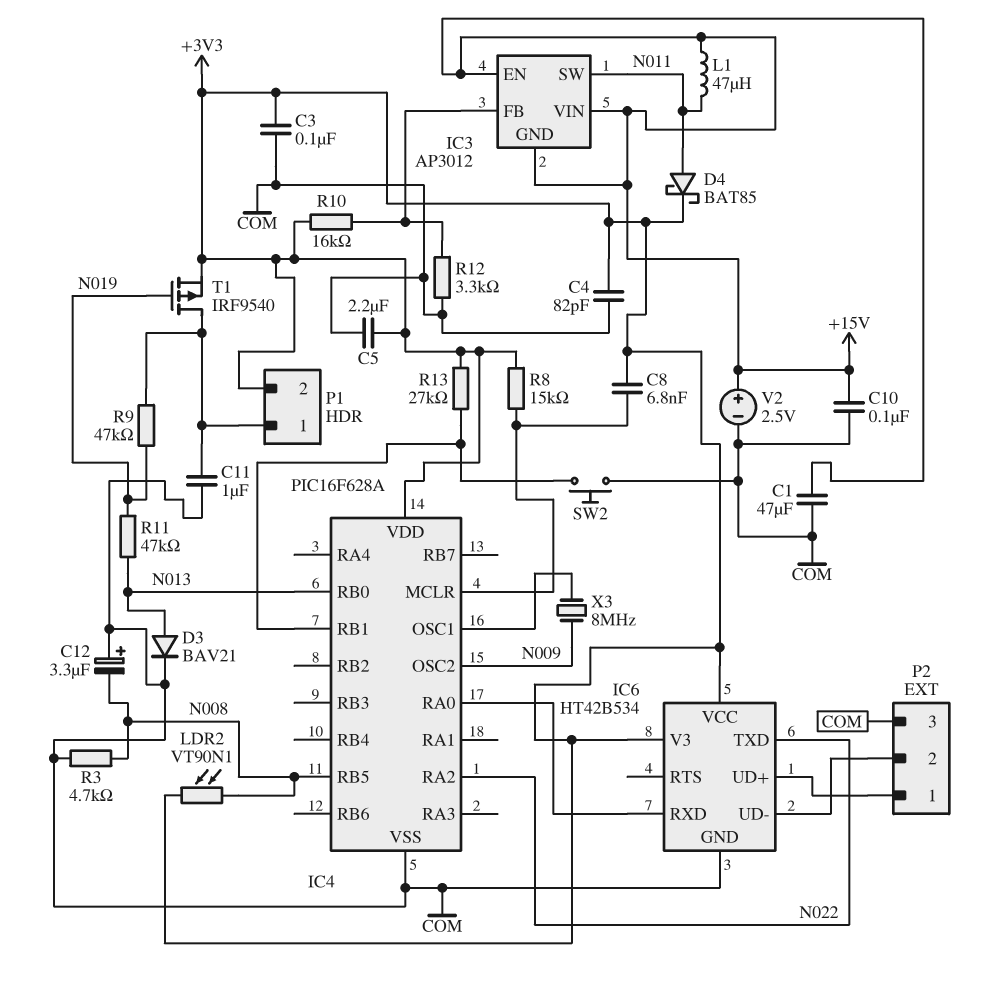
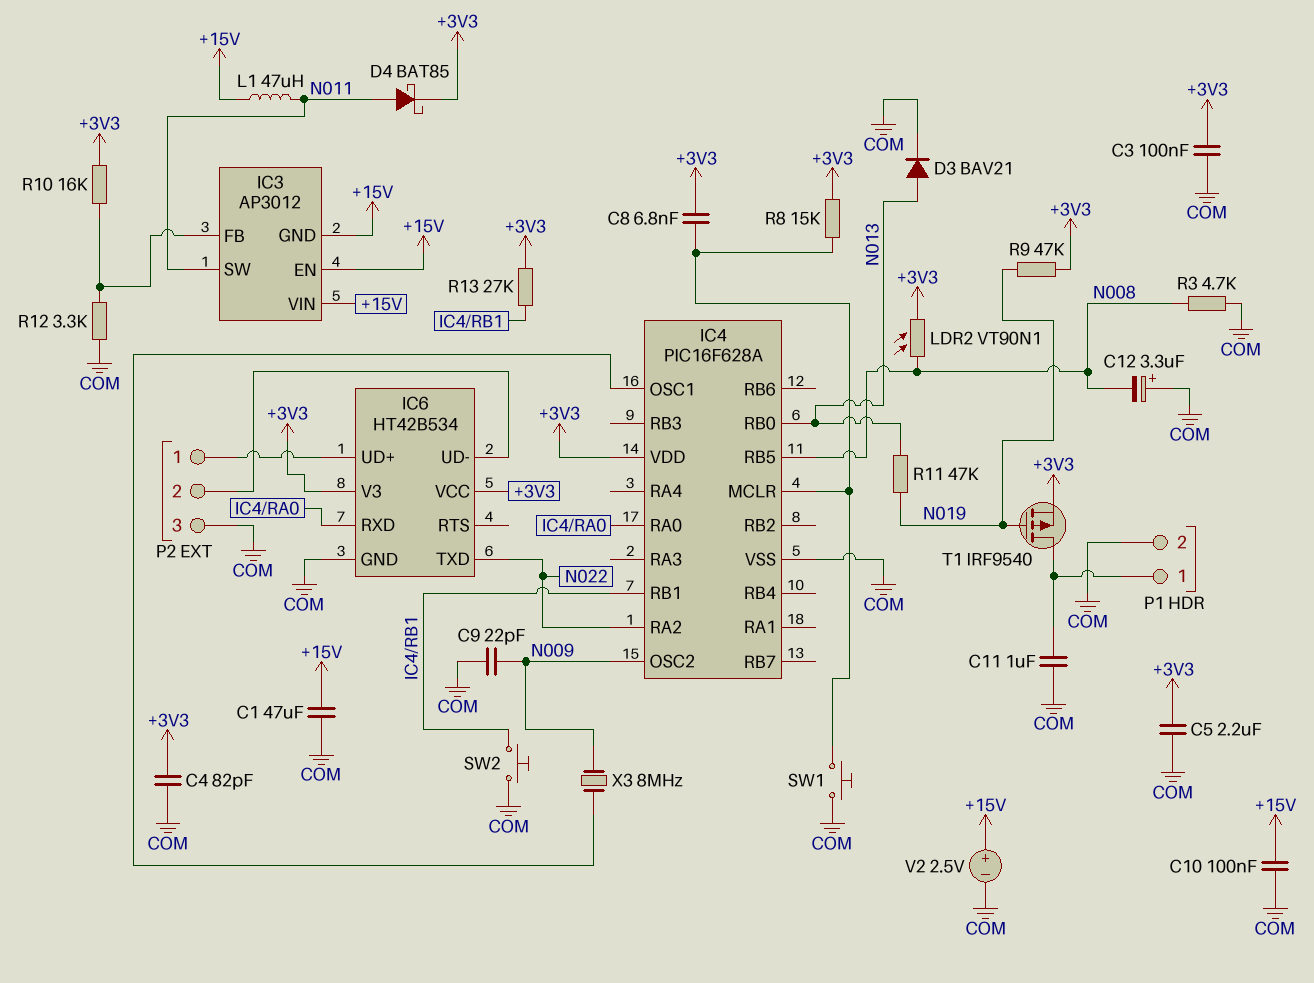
C9: none -> 22pF (COM, N009)
P1 pin 2: +3V3 -> COM
R9: 47k (N019, P1/1) -> 47k (+3V3, N019)
SW1: none -> button (COM, IC4/MCLR)

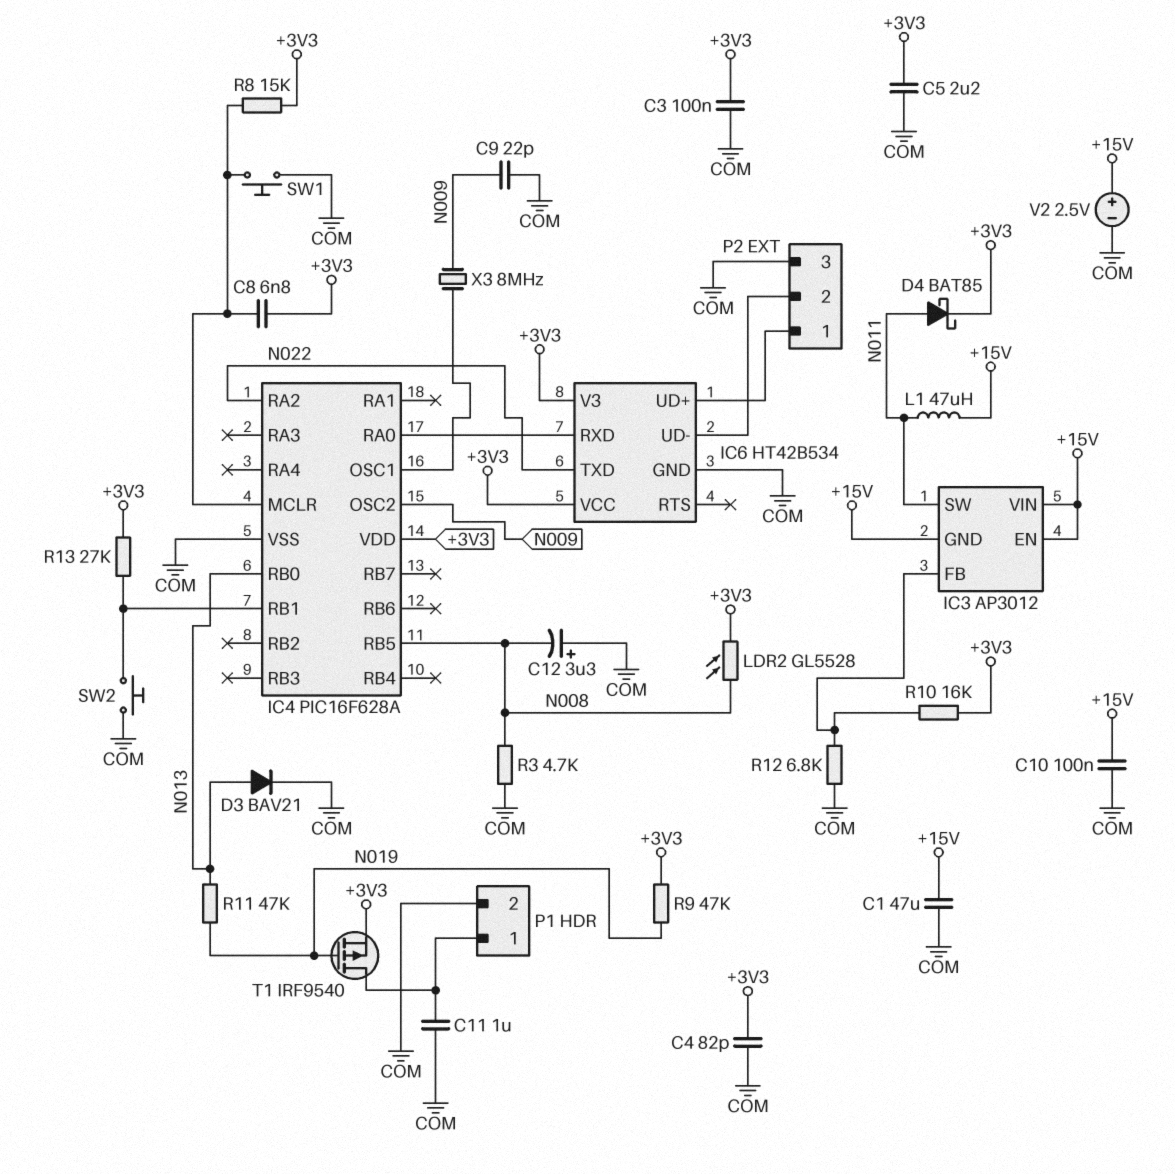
LDR2: VT90N1 (+3V3, N008) -> GL5528 (+3V3, N008)
R12: 3.3k (COM, IC3/FB) -> 6.8k (COM, IC3/FB)

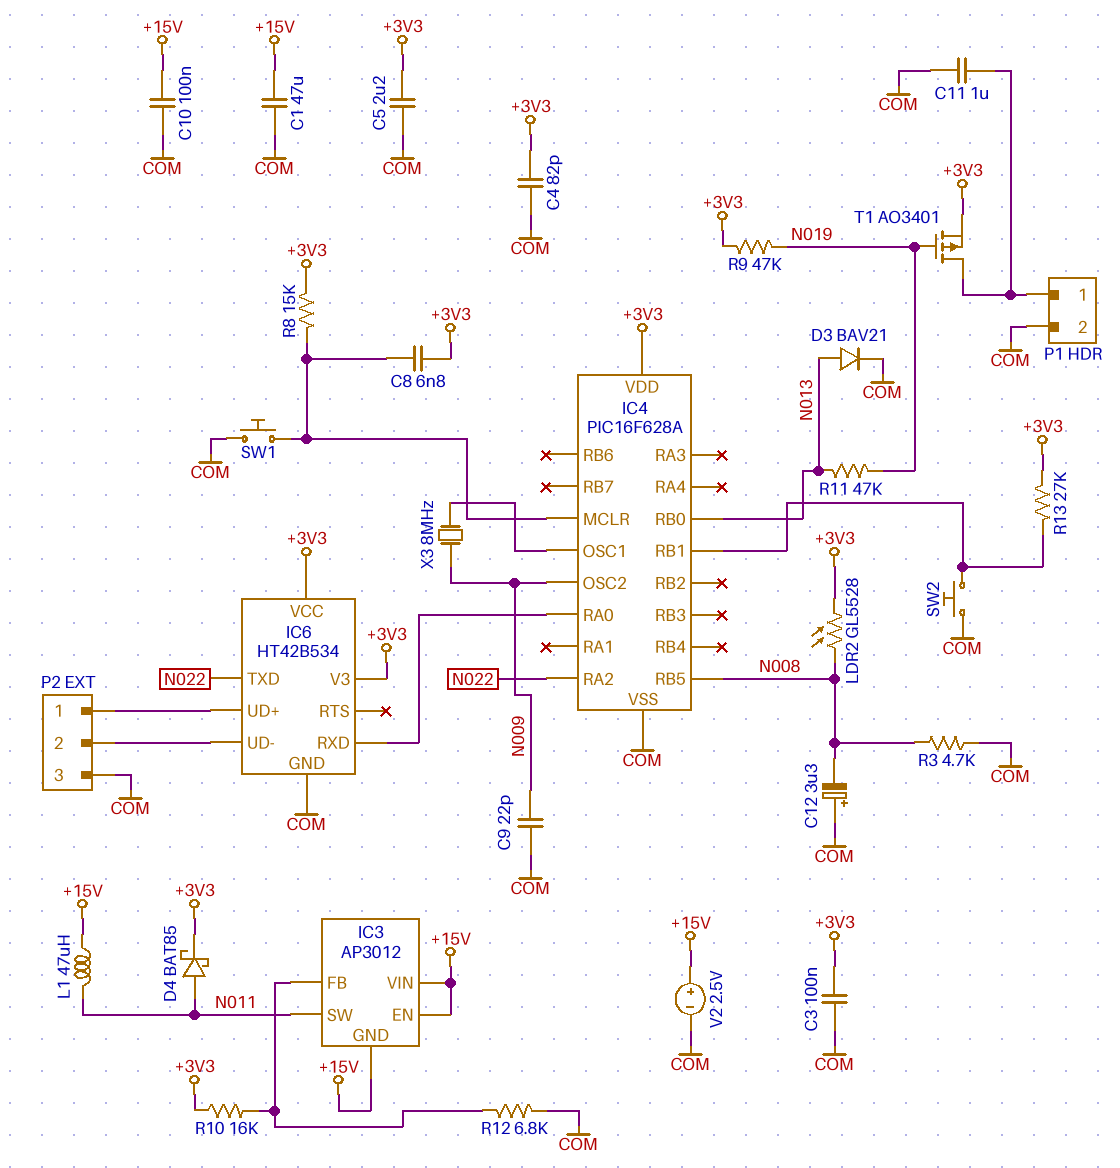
T1: PMOS IRF9540 (G N019, D P1/1, S +3V3) -> PMOS AO3401 (G N019, D P1/1, S +3V3)

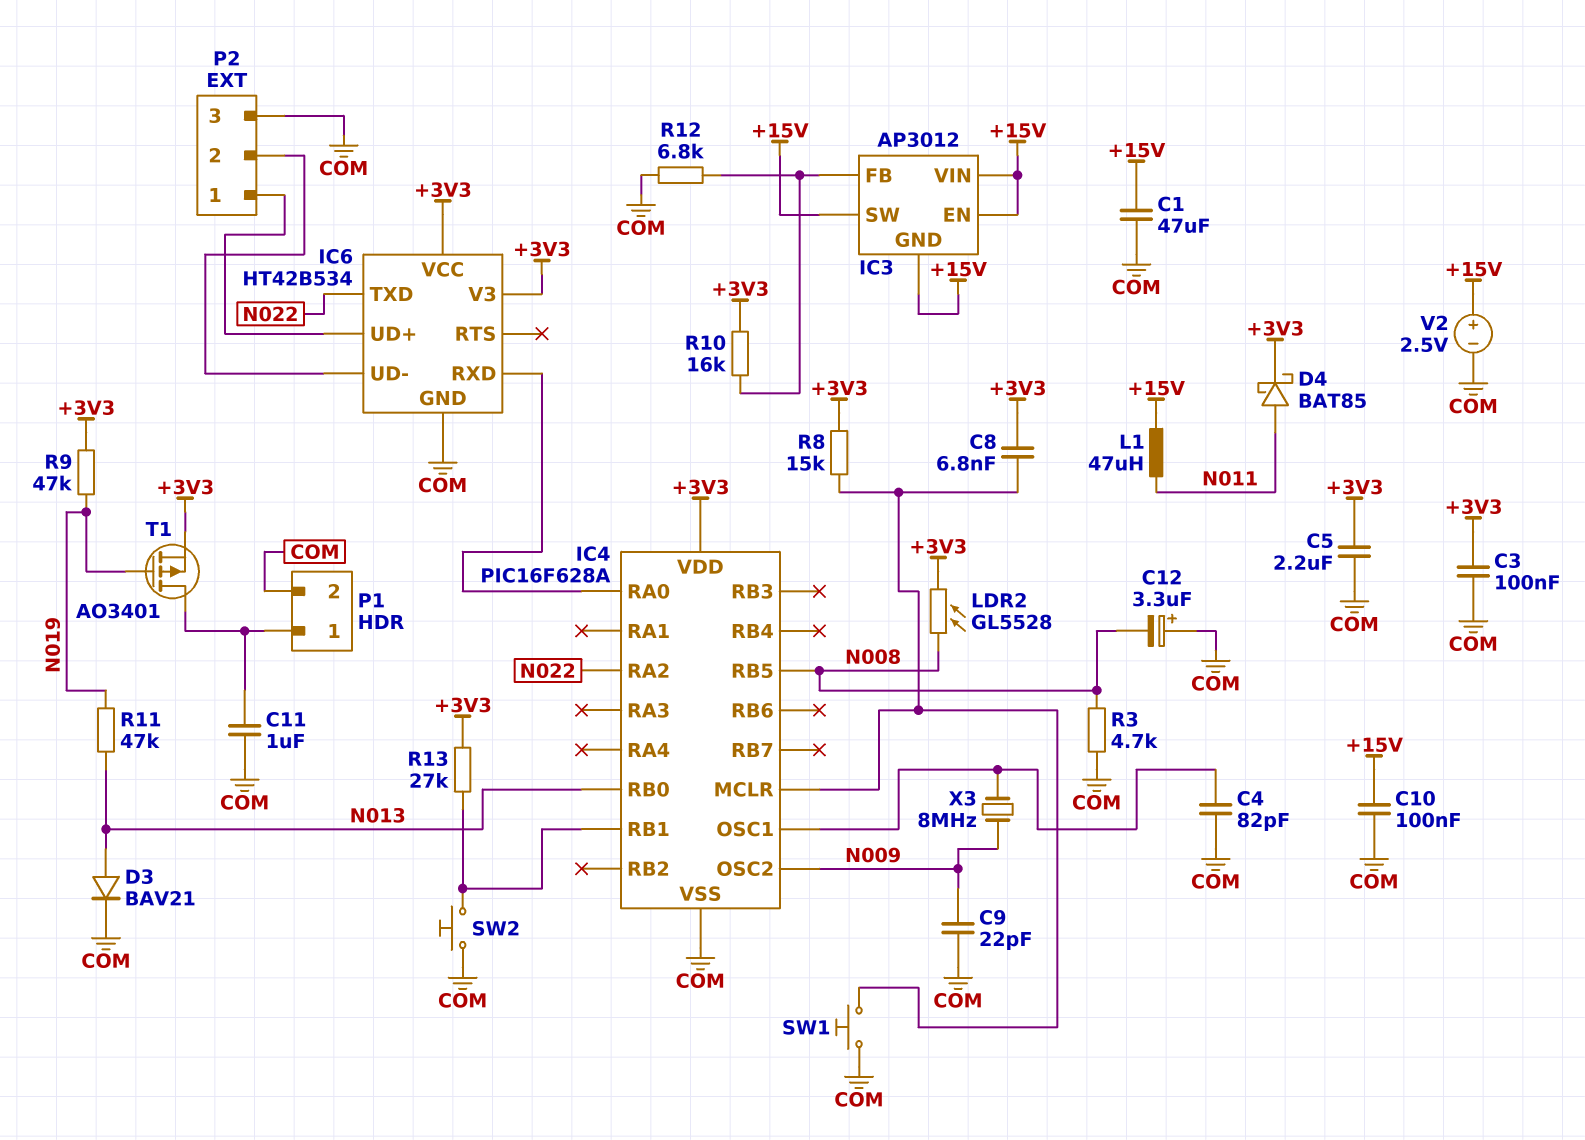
C4: 82pF (+3V3, COM) -> 82pF (COM, IC4/OSC1)
IC3 pin SW: N011 -> +15V

